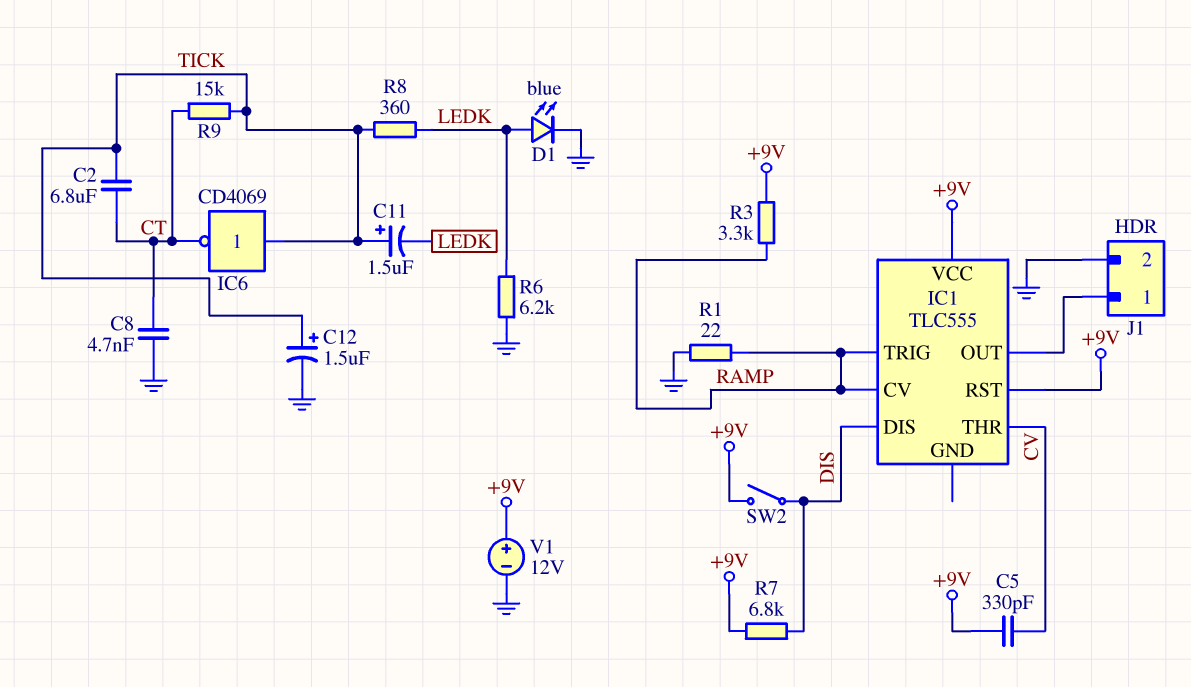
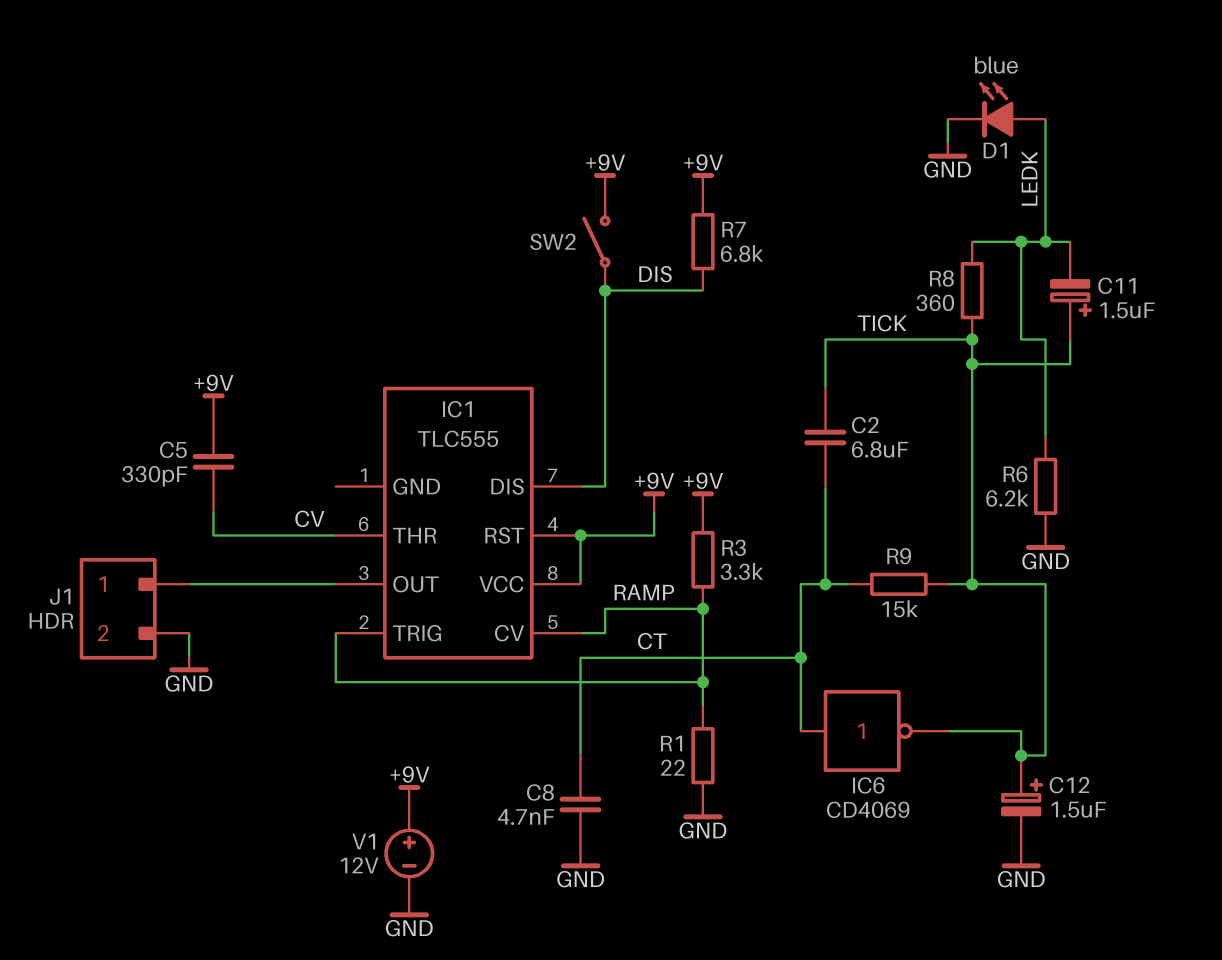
IC6: NOT CD4069 (in TICK, out CT) -> NOT CD4069 (in CT, out TICK)

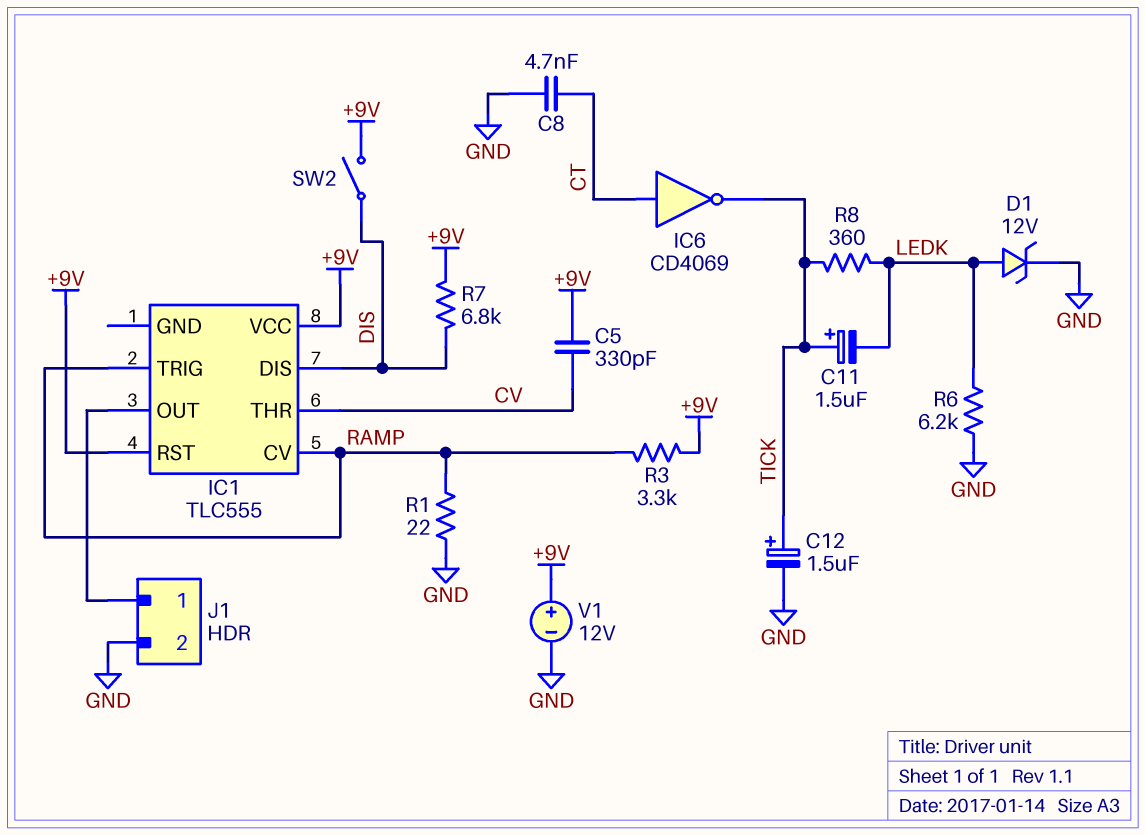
C2: 6.8uF (CT, TICK) -> none
D1: LED blue (A LEDK, K GND) -> zener 12V (A LEDK, K GND)
R9: 15k (CT, TICK) -> none

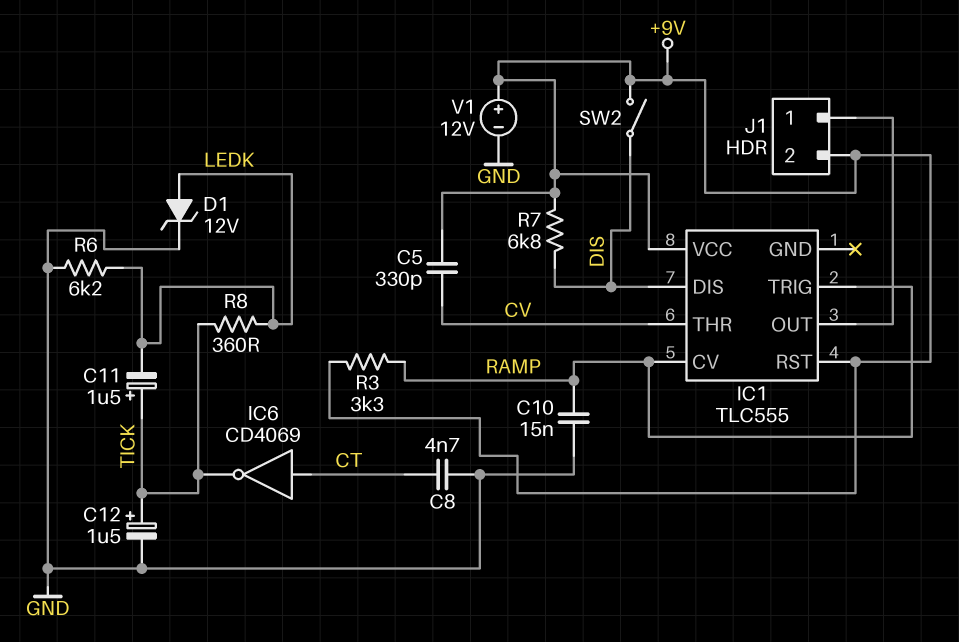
C10: none -> 15nF (GND, RAMP)
J1 pin 2: GND -> +9V
R1: 22 (GND, RAMP) -> none

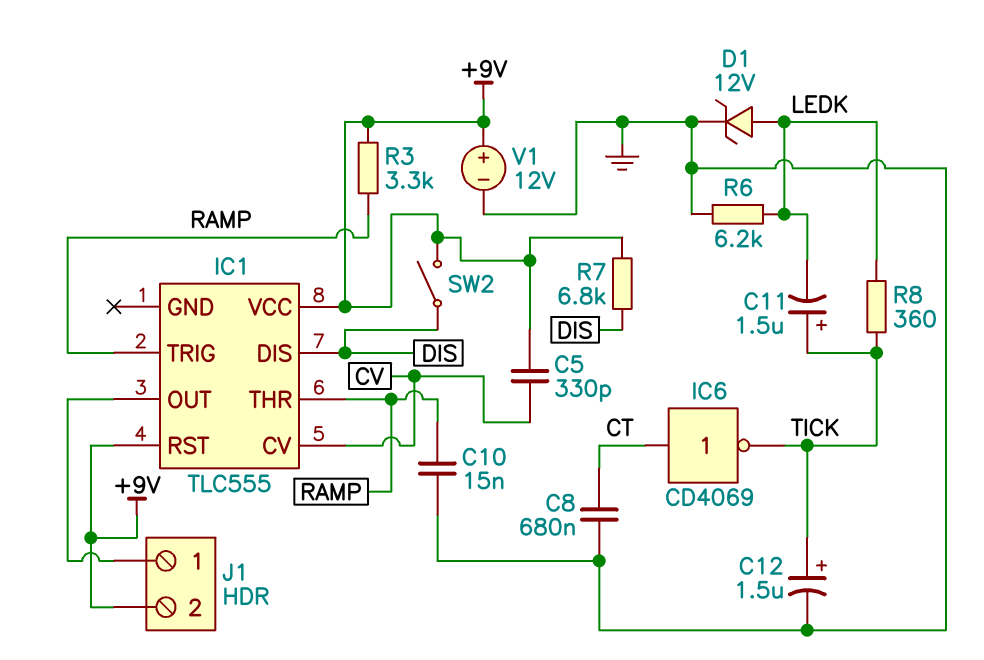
C8: 4.7nF (CT, GND) -> 680nF (CT, GND)
IC1 pin CV: RAMP -> CV
IC1 pin THR: CV -> RAMP

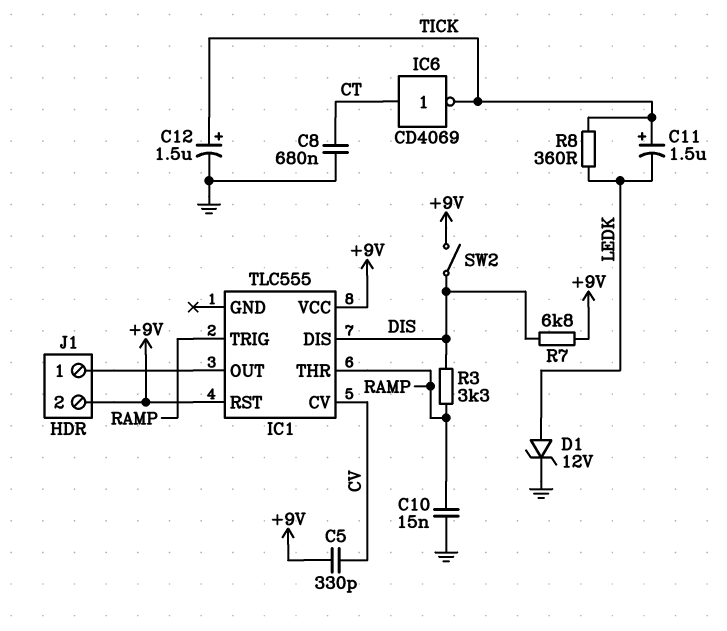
R3: 3.3k (+9V, RAMP) -> 3.3k (DIS, RAMP)
R6: 6.2k (GND, LEDK) -> none
V1: 12V (plus +9V, minus GND) -> none

